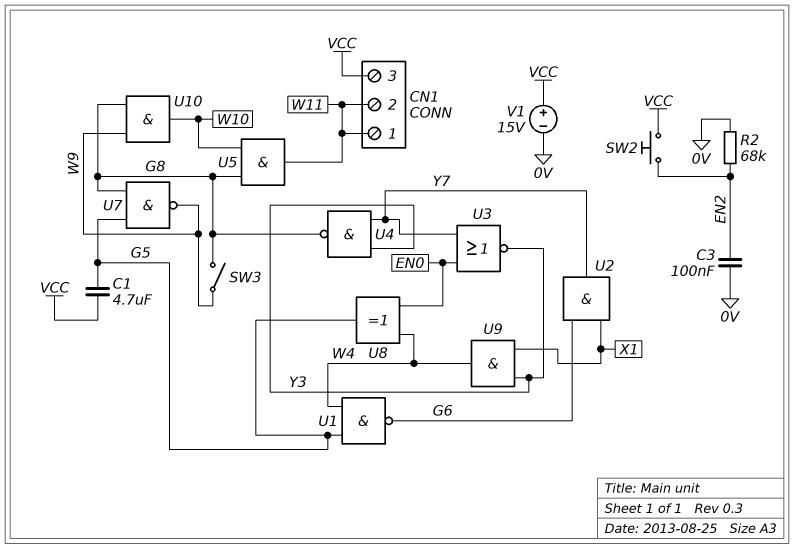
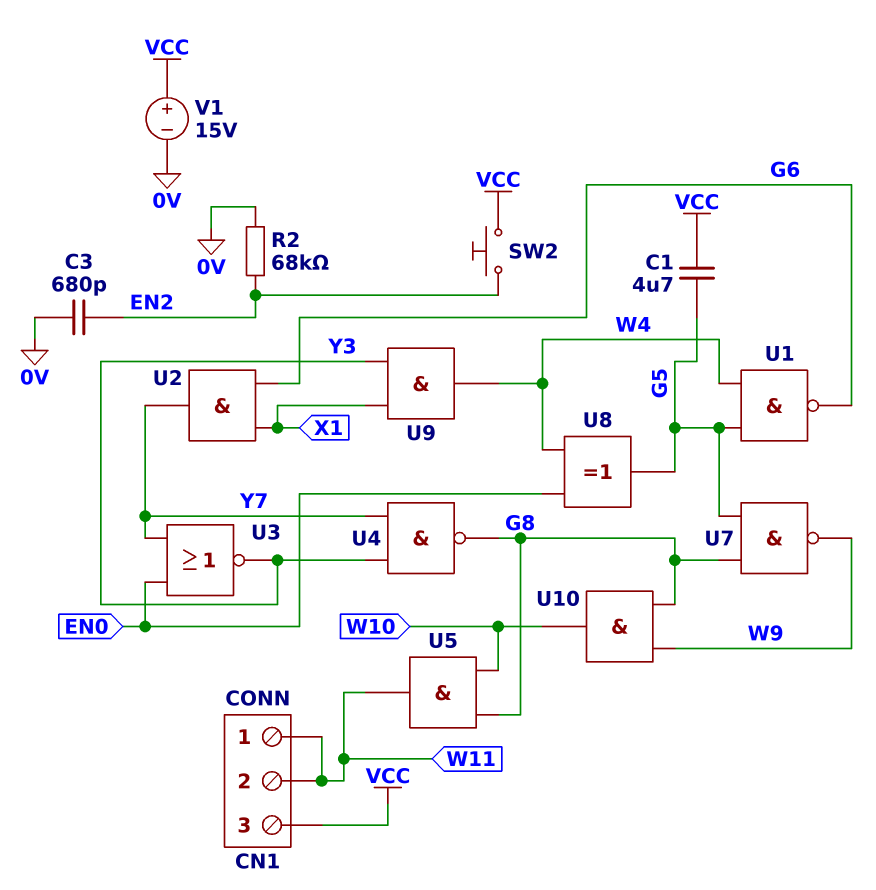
C3: 100nF (0V, EN2) -> 680pF (0V, EN2)
SW3: switch (G8, W9) -> none

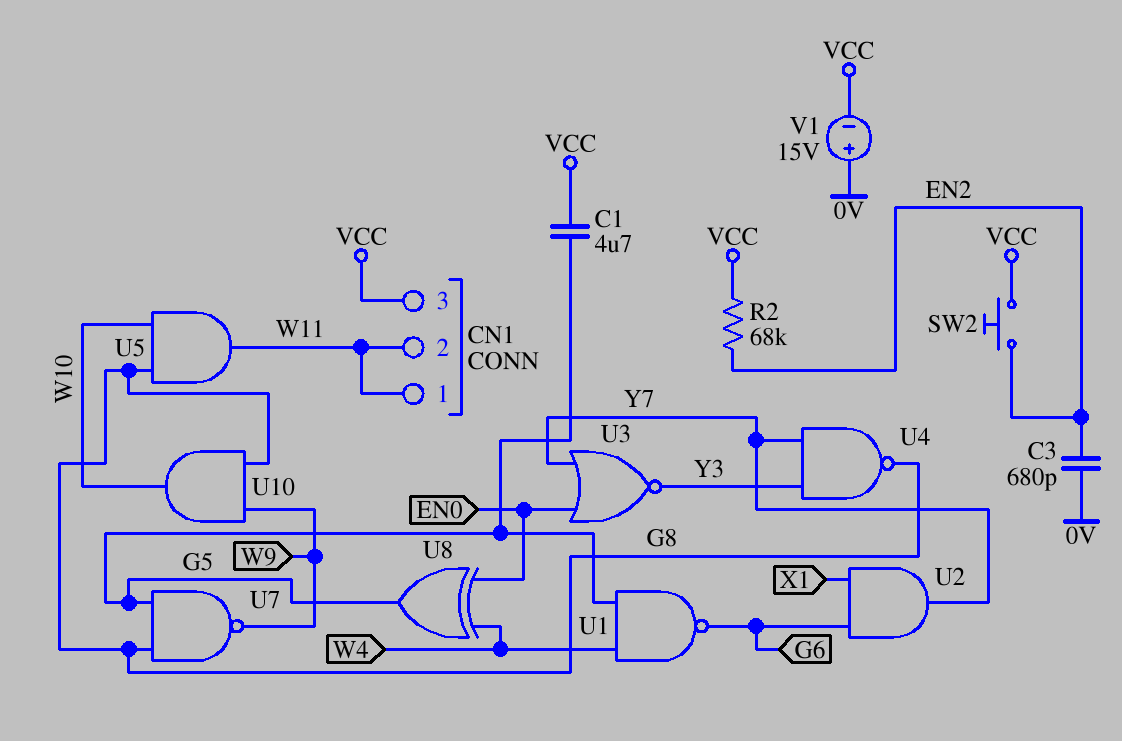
R2: 68k (0V, EN2) -> 68k (EN2, VCC)
U9: AND (in X1, in Y3, out W4) -> none
V1: 15V (plus VCC, minus 0V) -> 15V (plus 0V, minus VCC)

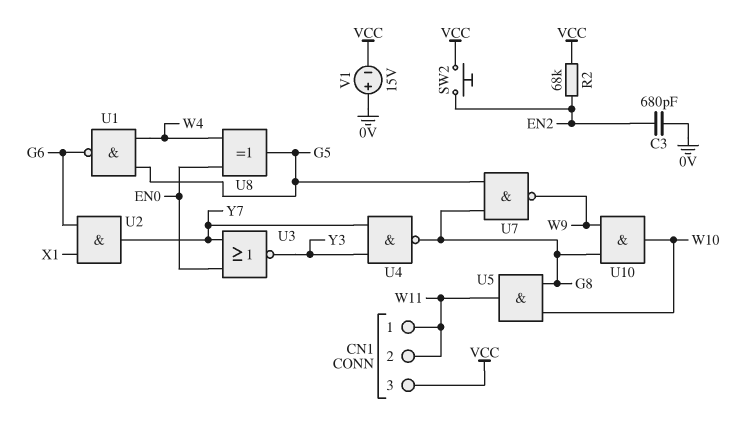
C1: 4.7uF (G5, VCC) -> none

